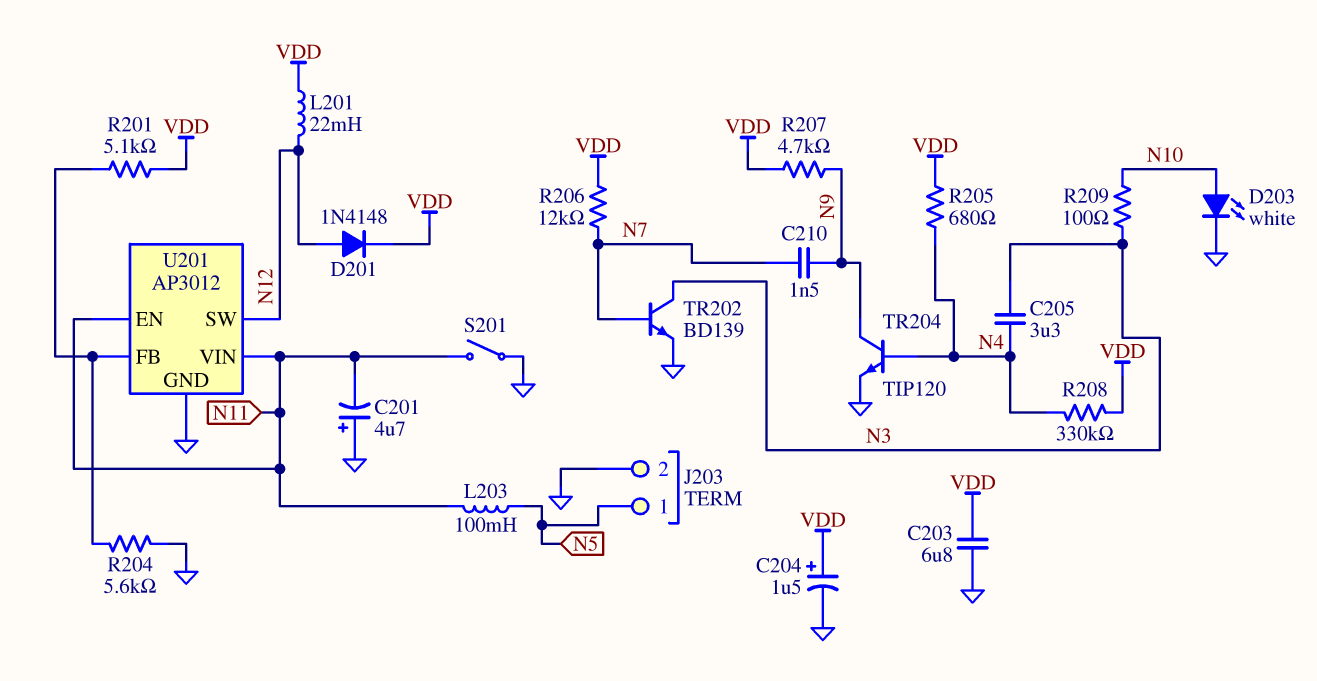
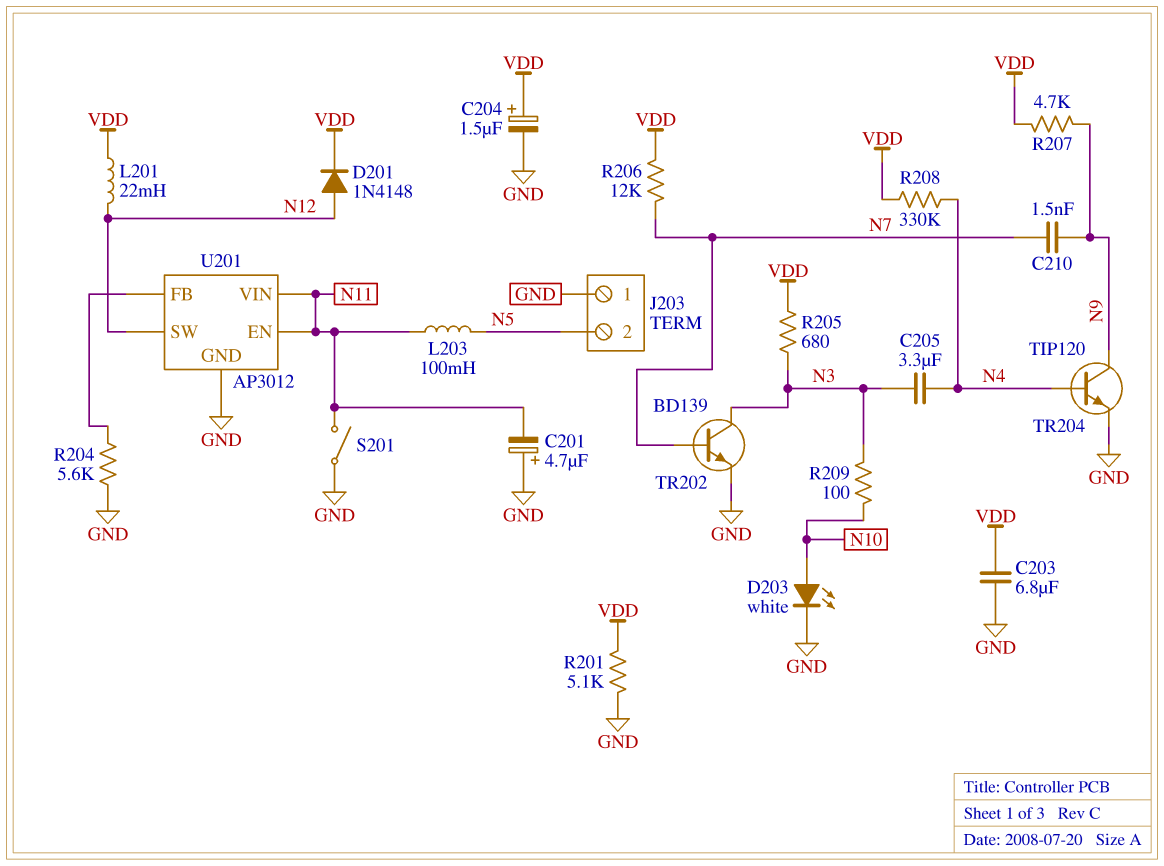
J203 pin 1: N5 -> GND
J203 pin 2: GND -> N5
R201: 5.1k (U201/FB, VDD) -> 5.1k (GND, VDD)
R205: 680 (N4, VDD) -> 680 (N3, VDD)

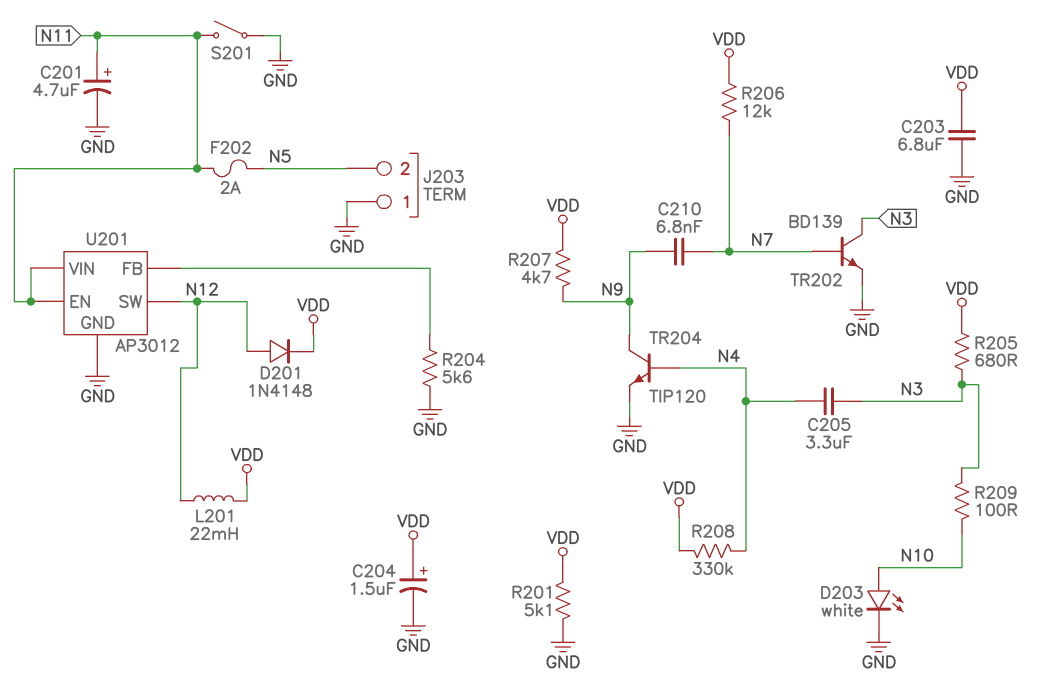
C201: 4.7uF (plus GND, minus N11) -> 4.7uF (plus N11, minus GND)
C210: 1.5nF (N7, N9) -> 6.8nF (N7, N9)
F202: none -> 2A (N5, N11)
L203: 100mH (N5, N11) -> none

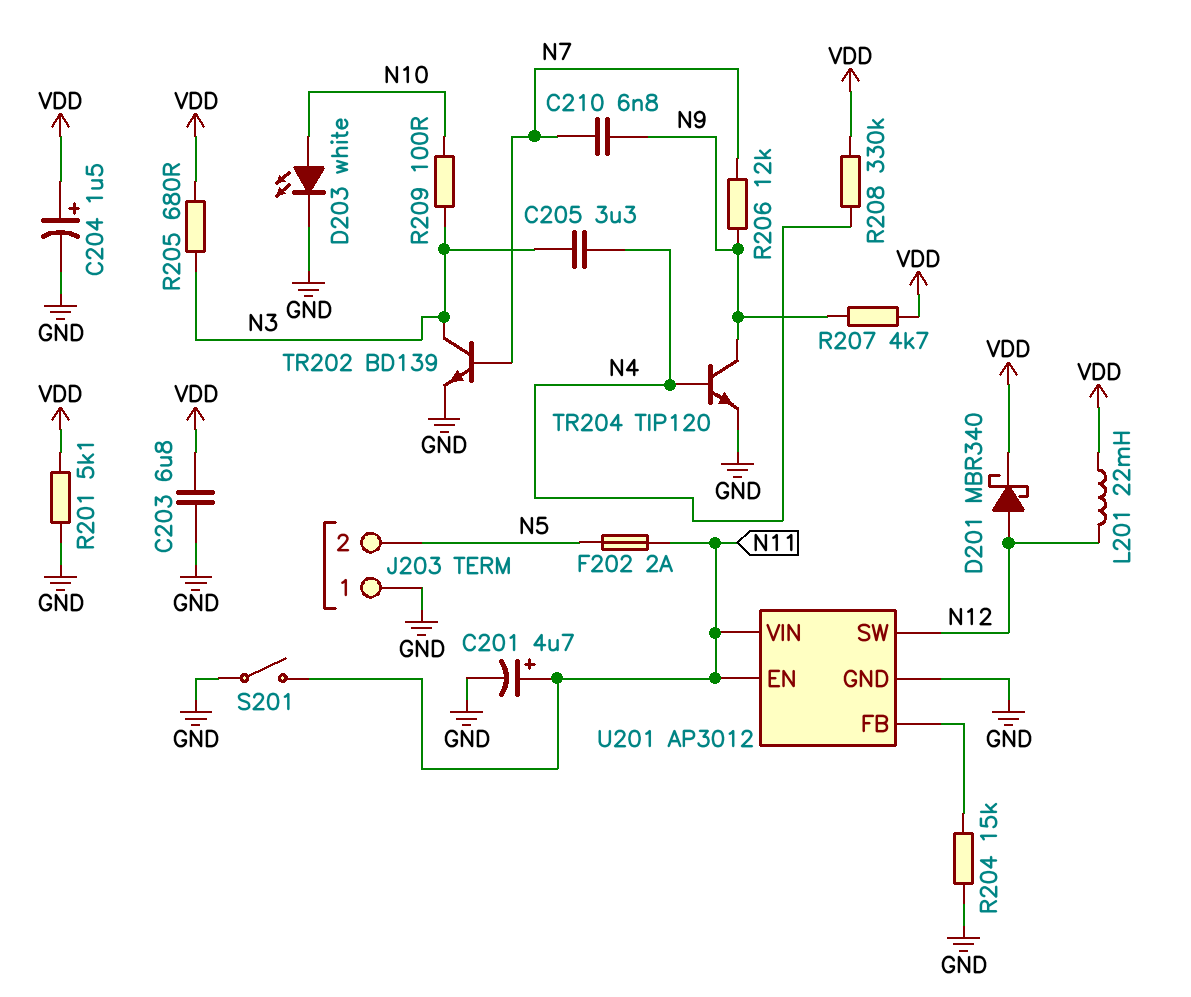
D201: diode 1N4148 (A N12, K VDD) -> schottky MBR340 (A N12, K VDD)
R204: 5.6k (GND, U201/FB) -> 15k (GND, U201/FB)
R206: 12k (N7, VDD) -> 12k (N7, N9)

